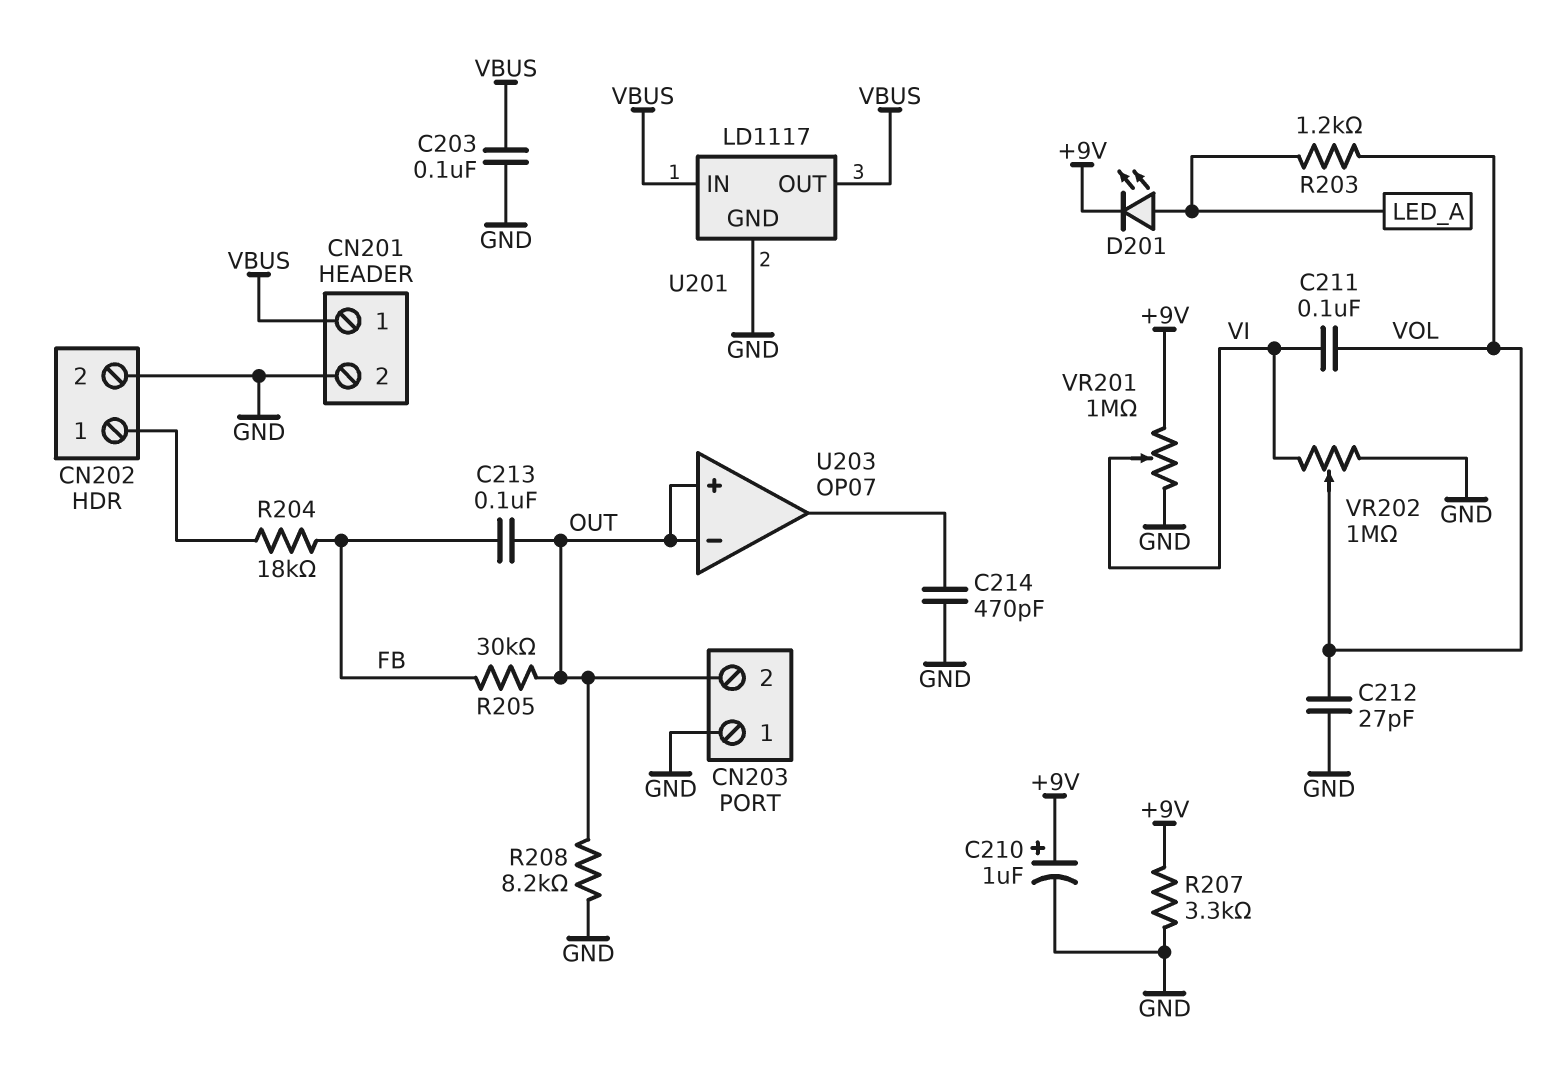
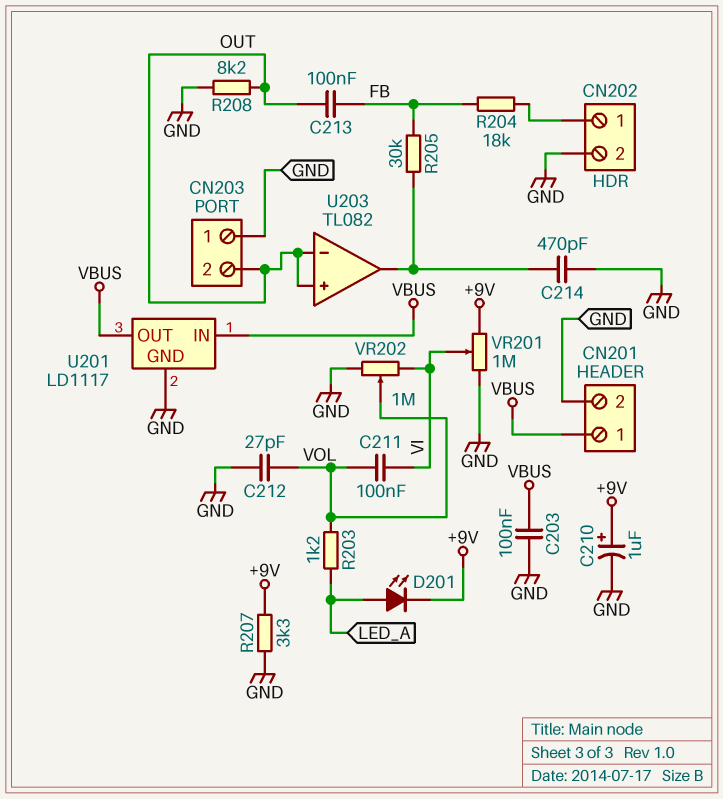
R205: 30k (FB, OUT) -> 30k (FB, U203/out)
U203: OP07 -> TL082

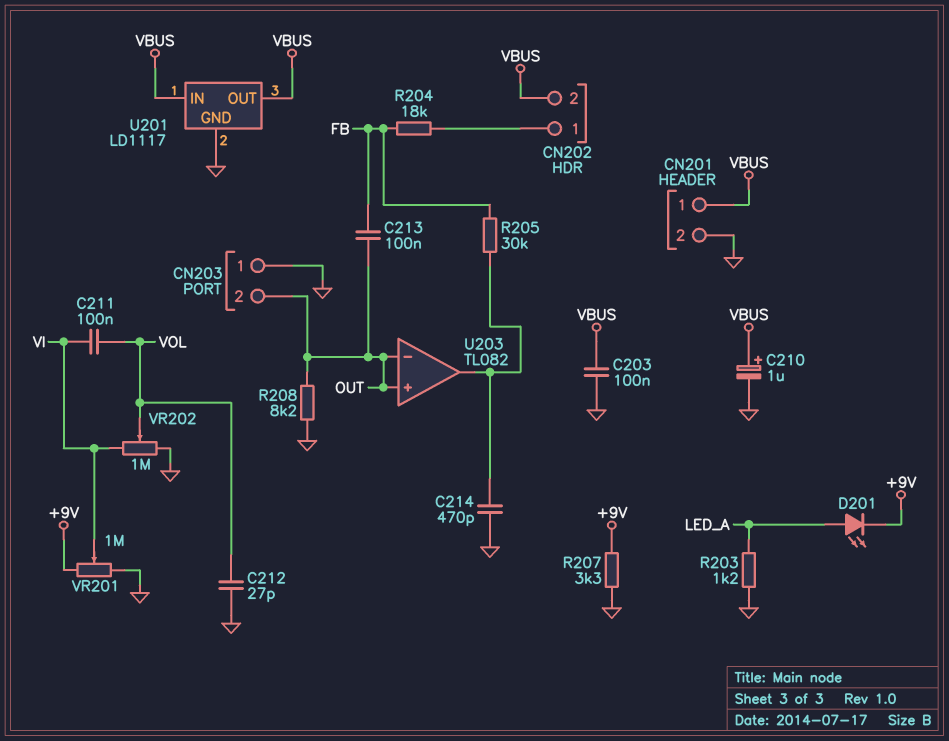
C210: 1uF (plus +9V, minus GND) -> 1uF (plus VBUS, minus GND)
CN202 pin 2: GND -> VBUS
R203: 1.2k (LED_A, VOL) -> 1.2k (GND, LED_A)

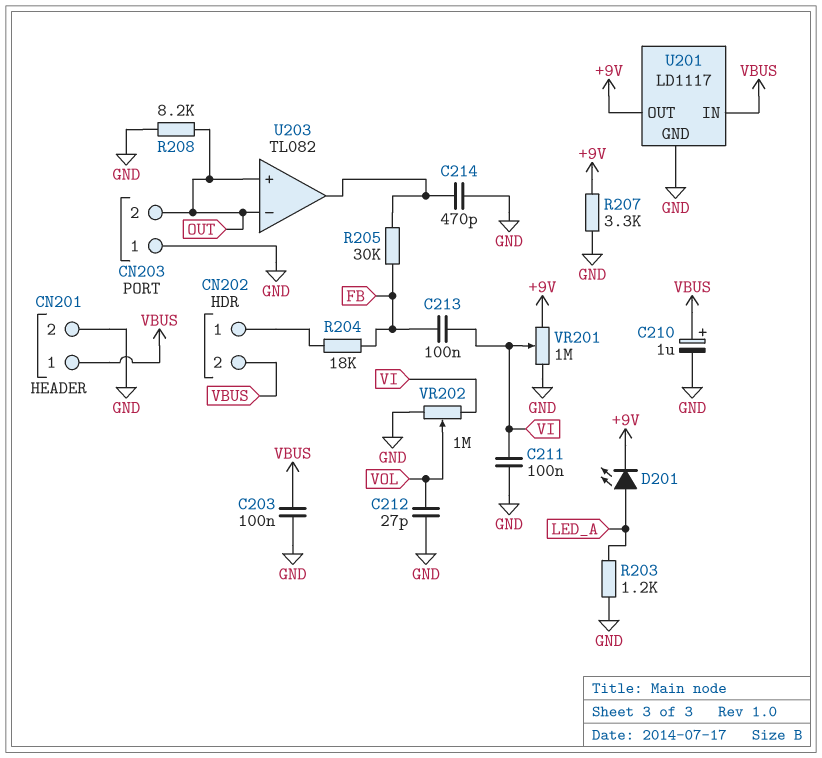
C211: 100nF (VI, VOL) -> 100nF (GND, VI)
C213: 100nF (FB, OUT) -> 100nF (FB, VI)
U201 pin OUT: VBUS -> +9V

